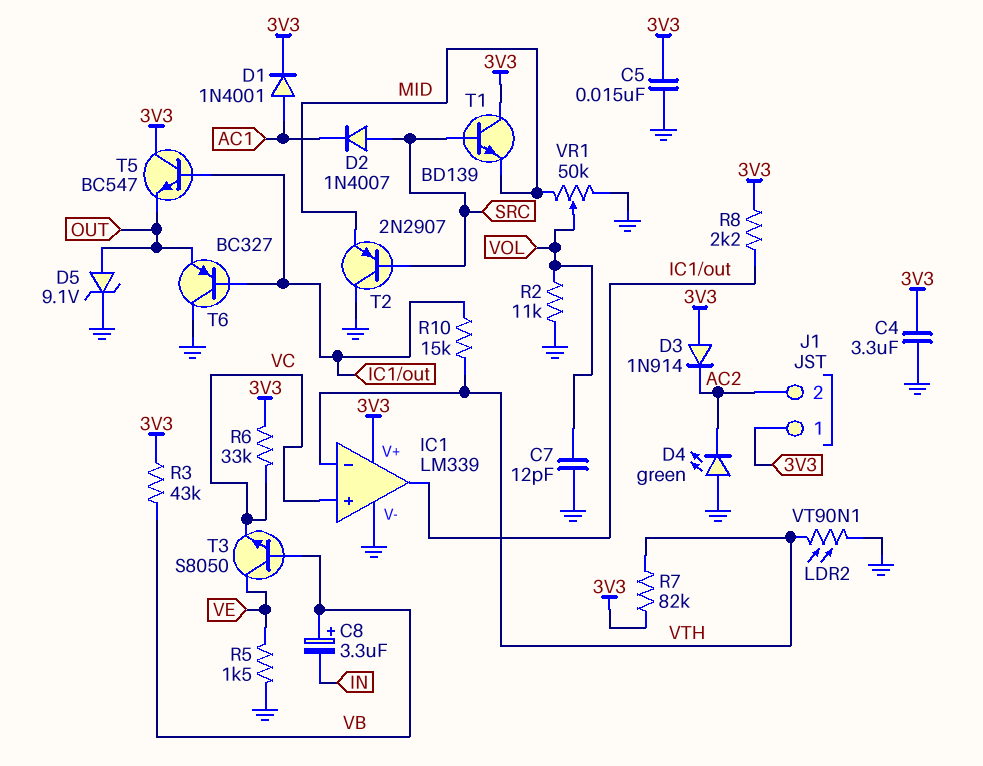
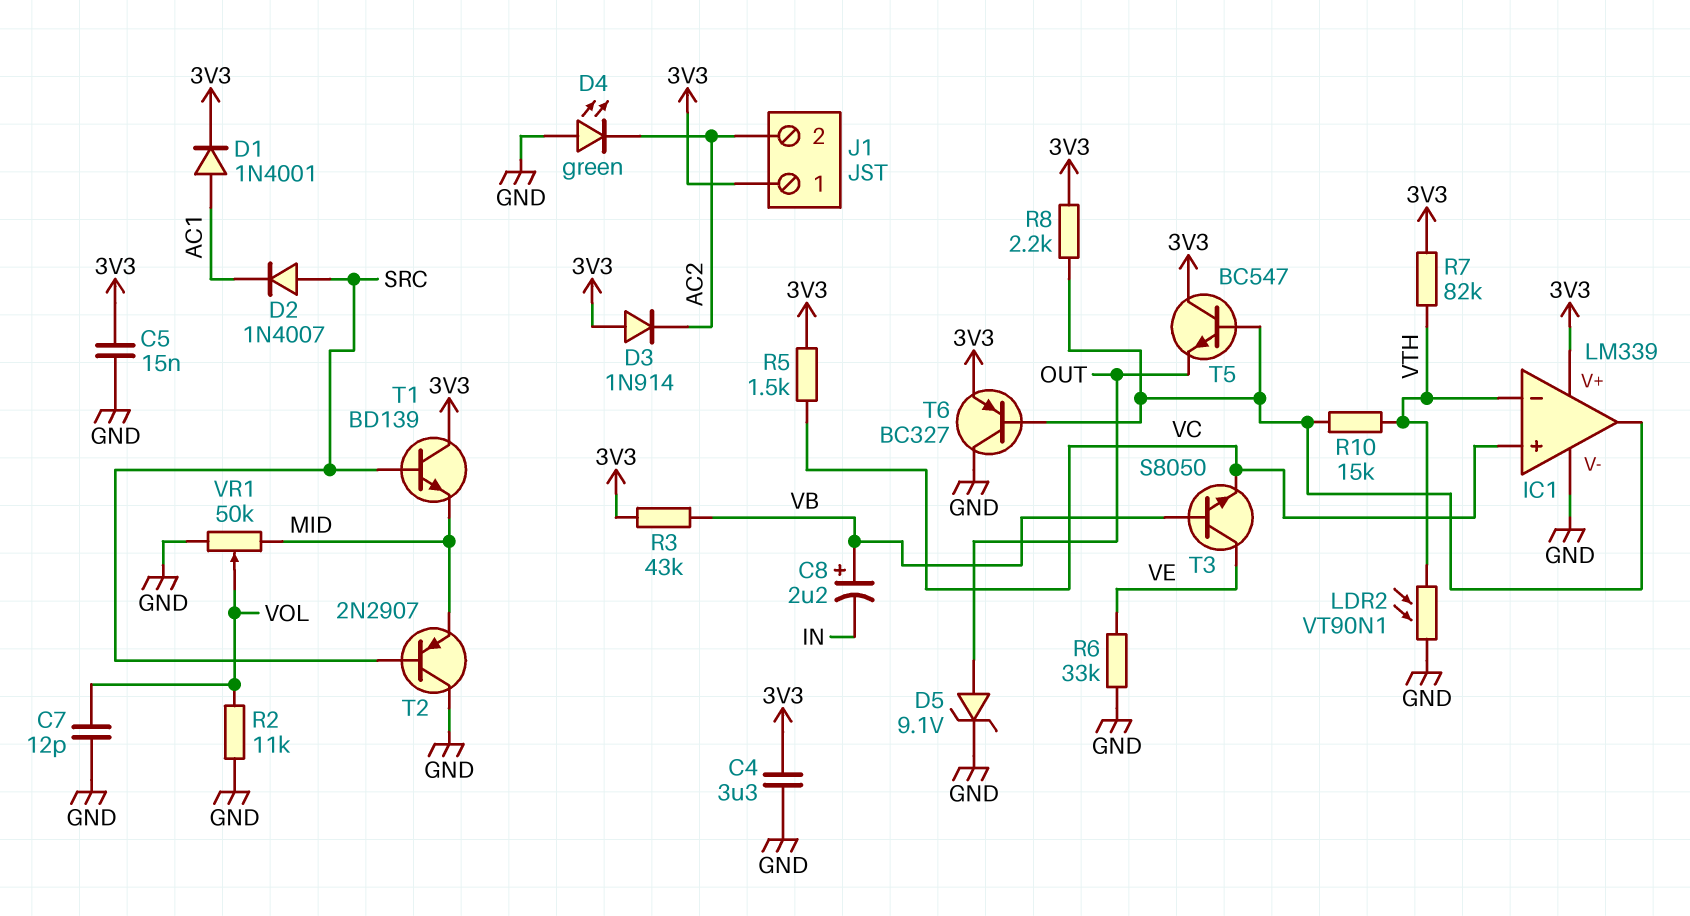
C8: 3.3uF (plus VB, minus IN) -> 2.2uF (plus VB, minus IN)
R5: 1.5k (GND, VE) -> 1.5k (3V3, VC)
R6: 33k (3V3, VC) -> 33k (GND, VE)
T6: PNP BC327 (B IC1/out, C GND, E OUT) -> PNP BC327 (B IC1/out, C GND, E 3V3)

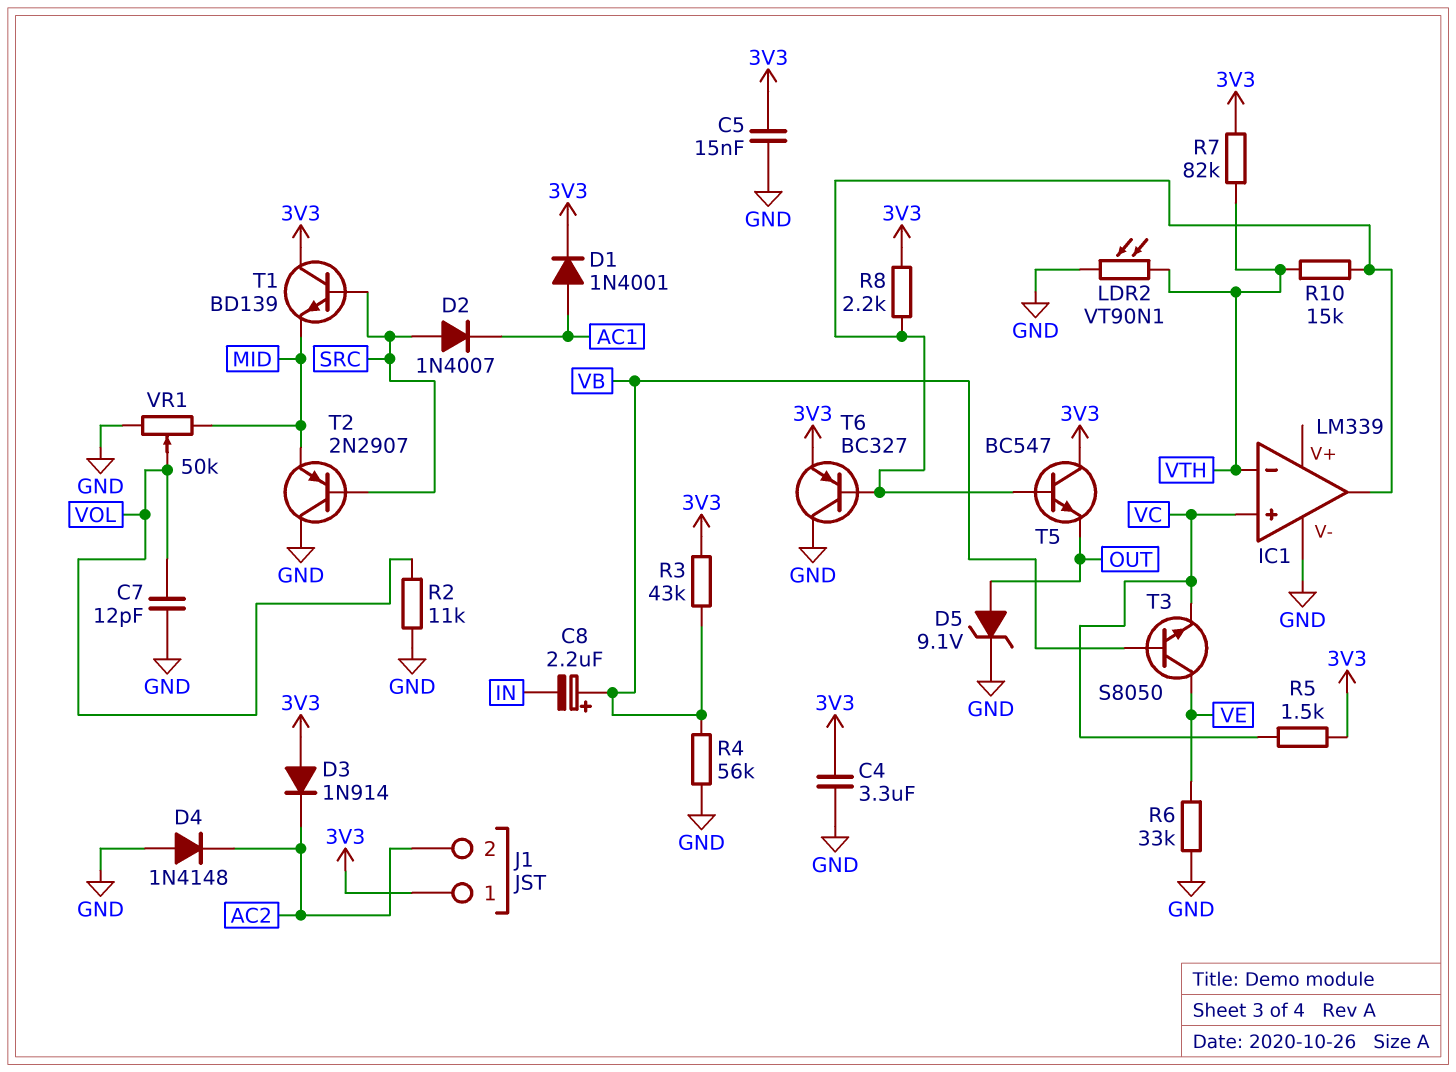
D4: LED green (A GND, K AC2) -> diode 1N4148 (A GND, K AC2)
IC1 pin V+: 3V3 -> none
R4: none -> 56k (GND, VB)

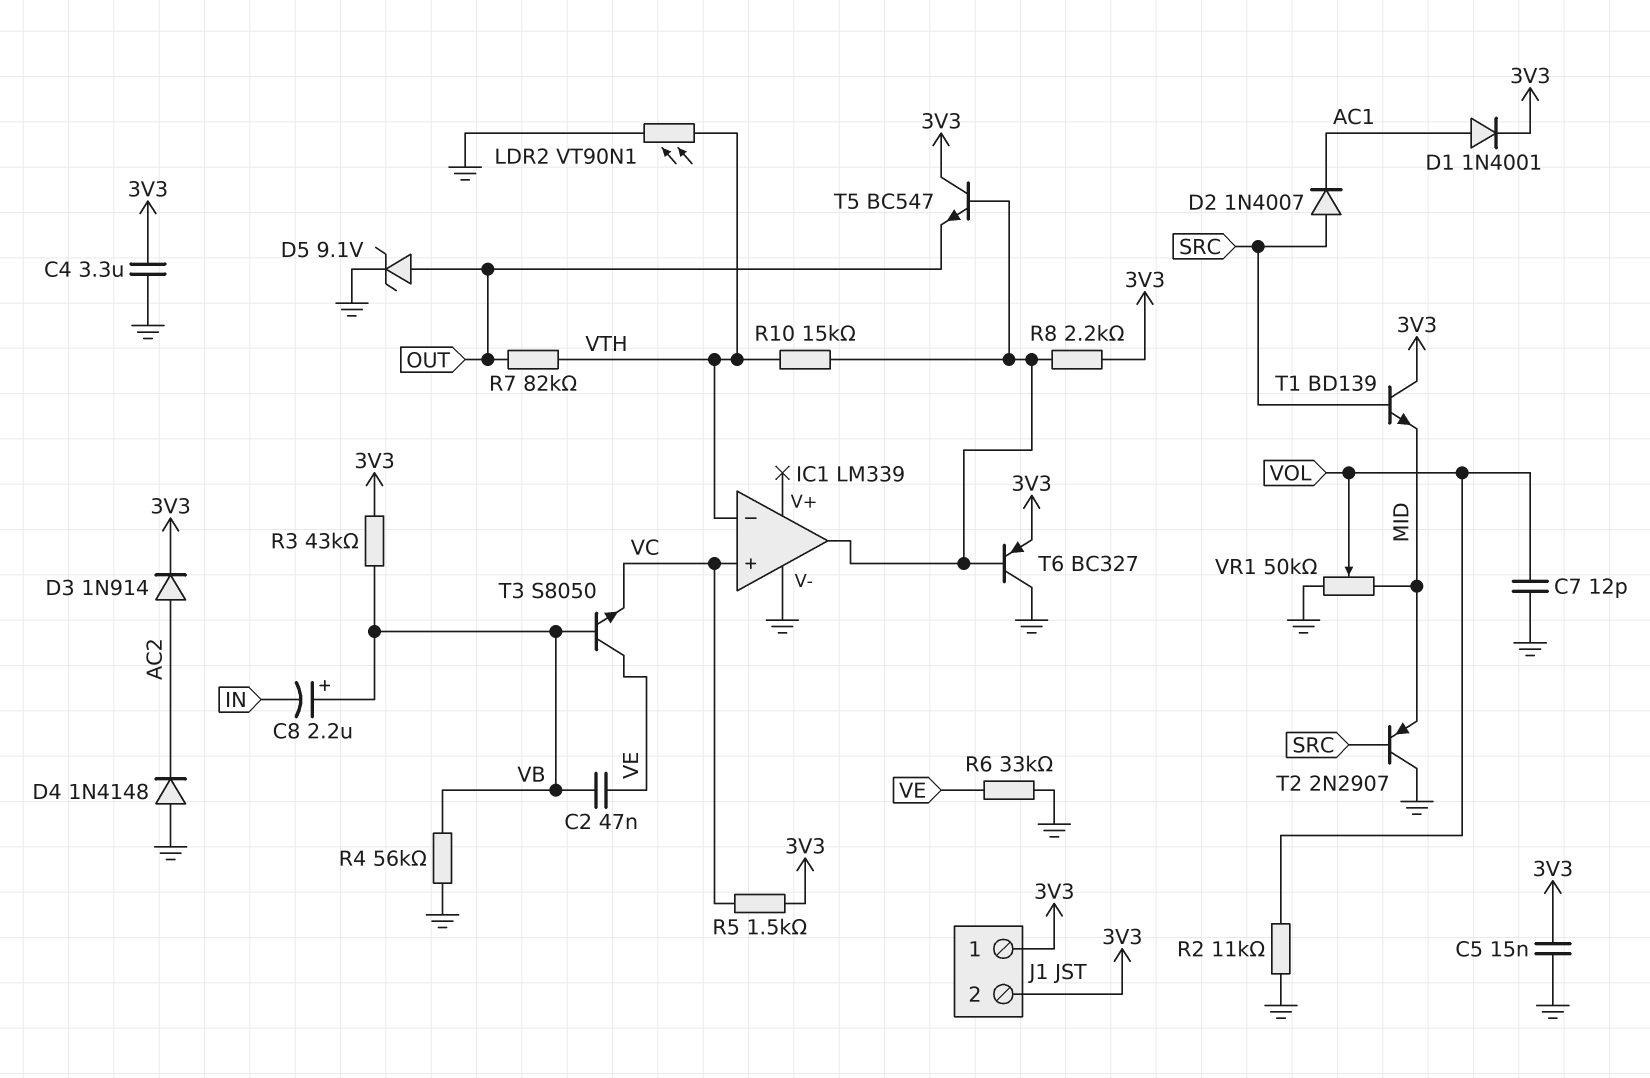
C2: none -> 47nF (VB, VE)
D3: diode 1N914 (A 3V3, K AC2) -> diode 1N914 (A AC2, K 3V3)
J1 pin 2: AC2 -> 3V3
R7: 82k (3V3, VTH) -> 82k (OUT, VTH)

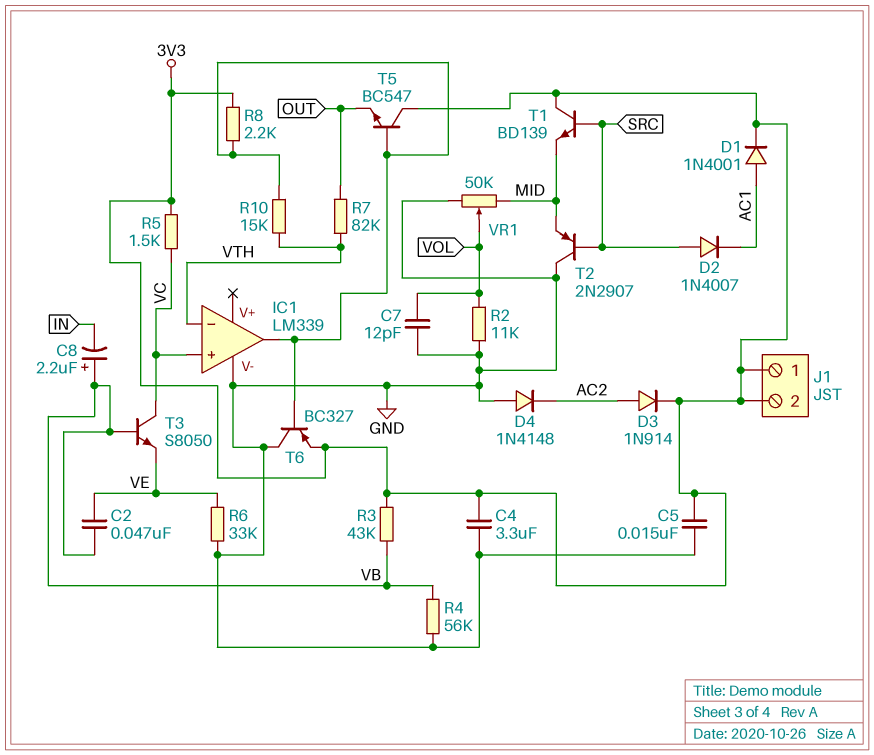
D5: zener 9.1V (A OUT, K GND) -> none
LDR2: VT90N1 (GND, VTH) -> none
T3: NPN S8050 (B VB, C VE, E VC) -> NPN S8050 (B VB, C VC, E VE)

